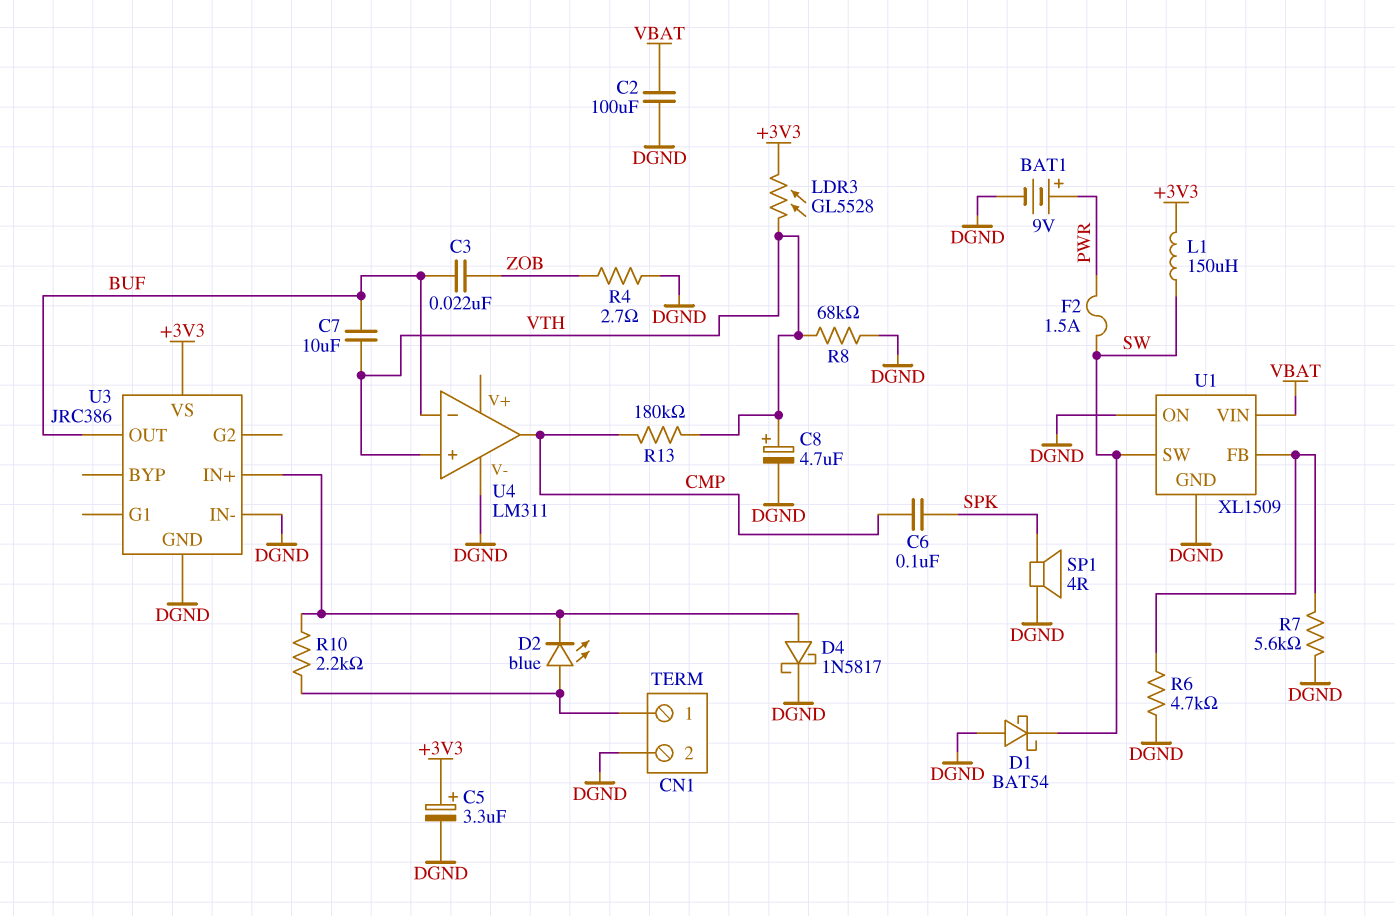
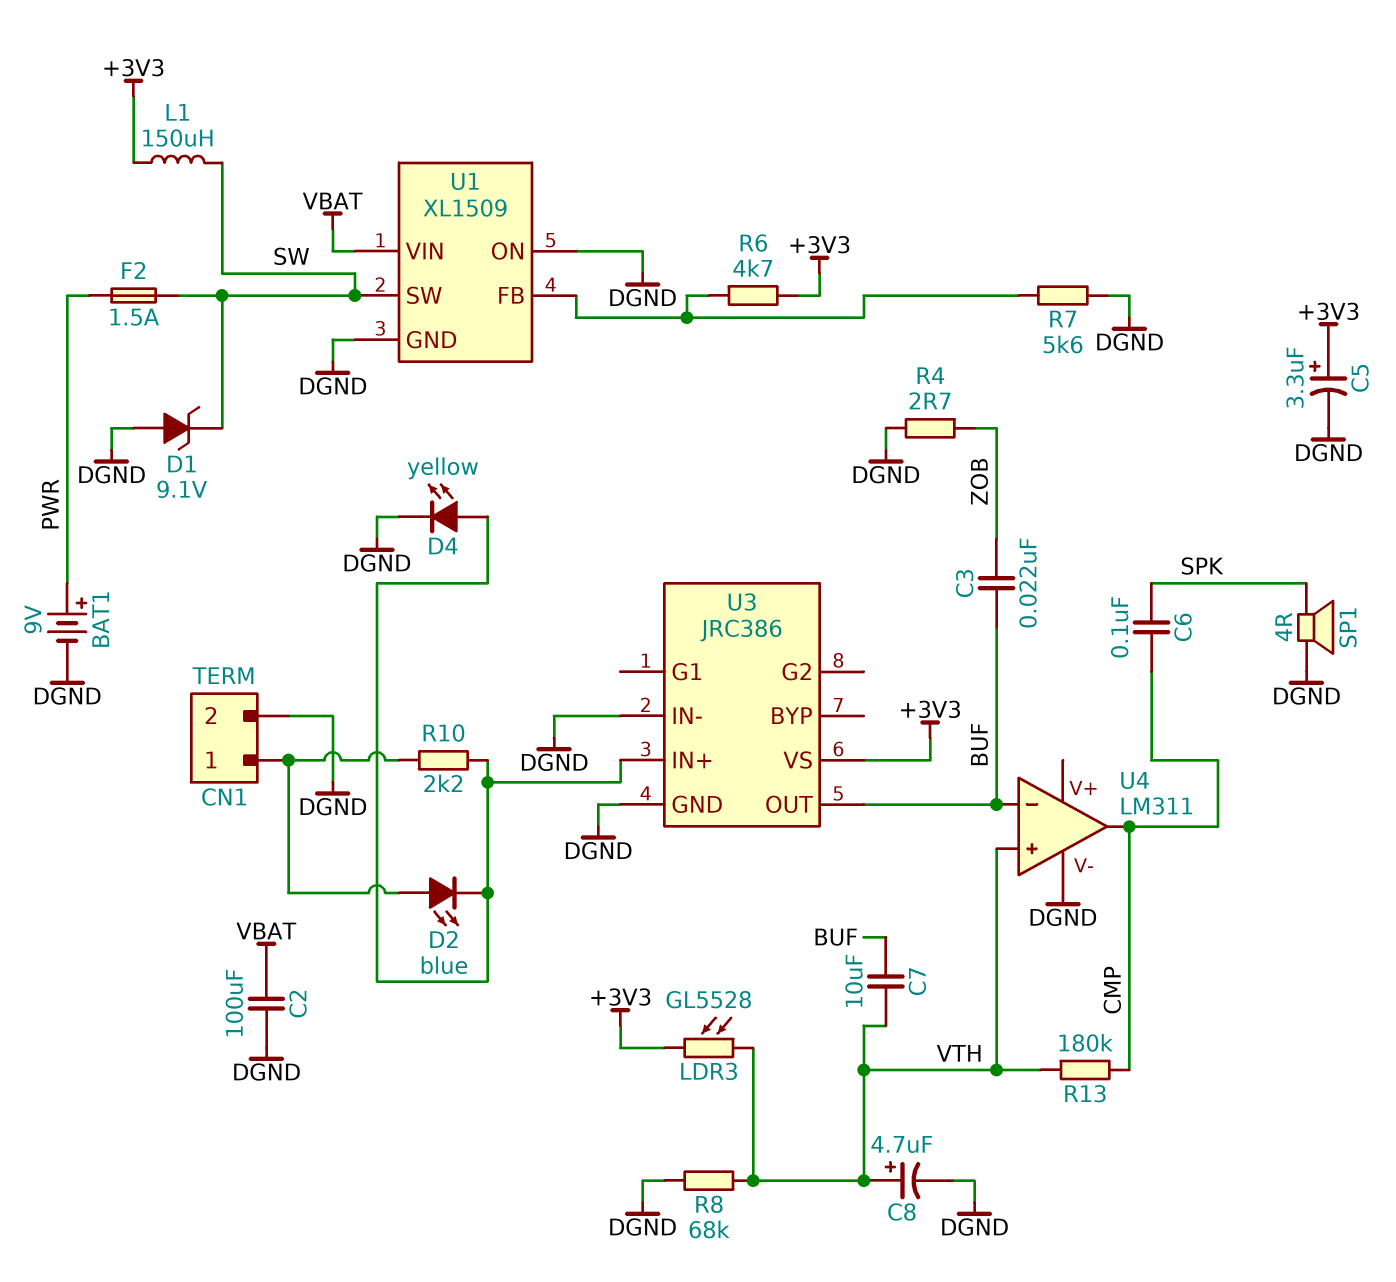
D1: schottky BAT54 (A DGND, K SW) -> zener 9.1V (A DGND, K SW)
D4: schottky 1N5817 (A U3/IN+, K DGND) -> LED yellow (A U3/IN+, K DGND)
R6: 4.7k (DGND, U1/FB) -> 4.7k (+3V3, U1/FB)

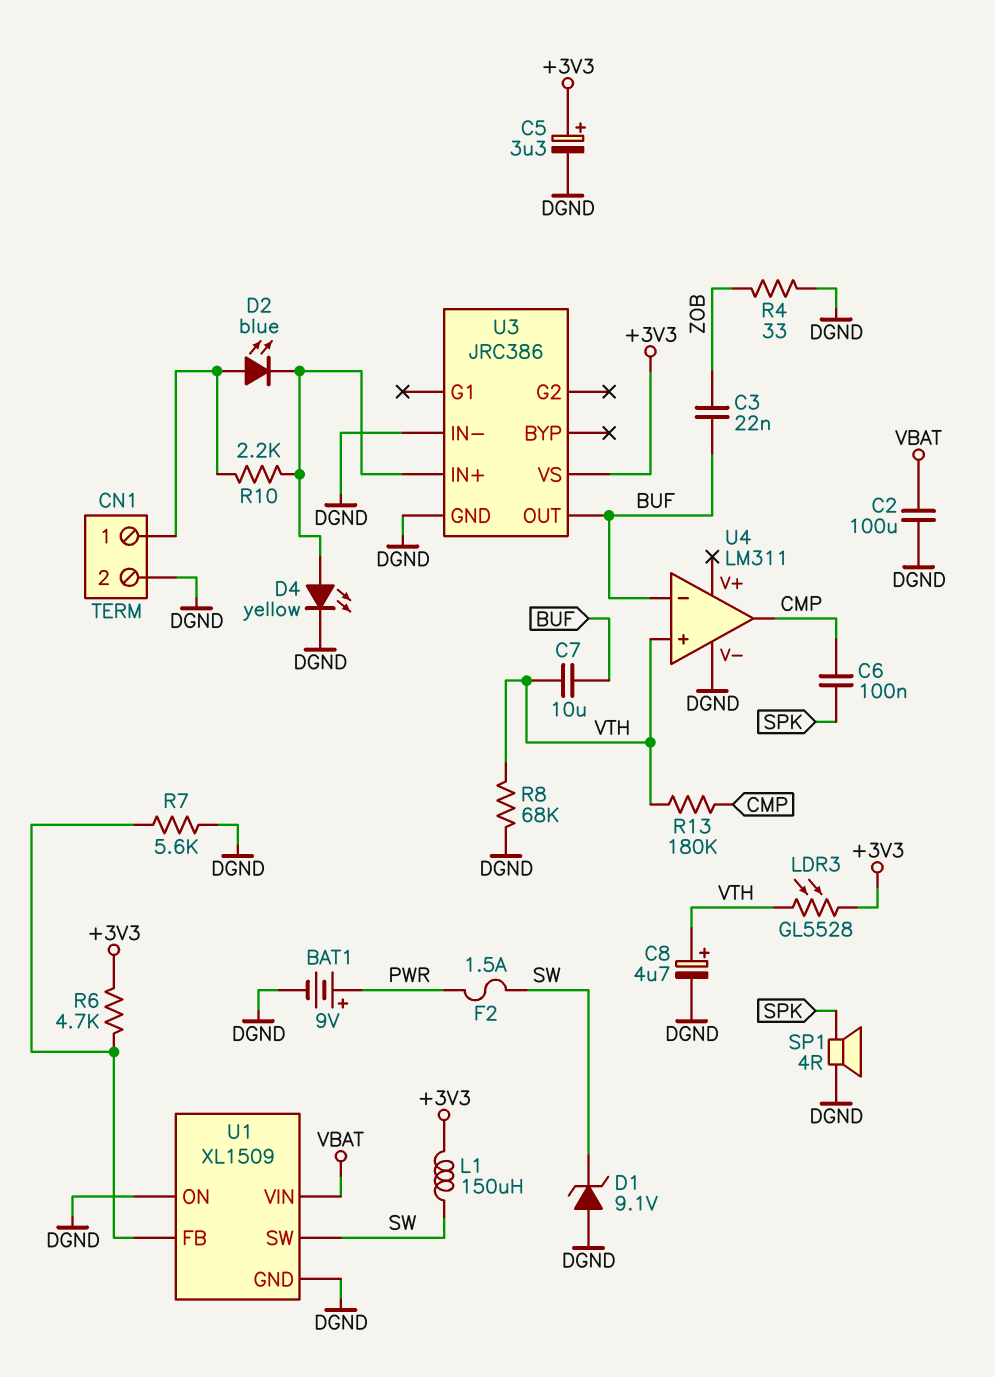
R4: 2.7 (DGND, ZOB) -> 33 (DGND, ZOB)

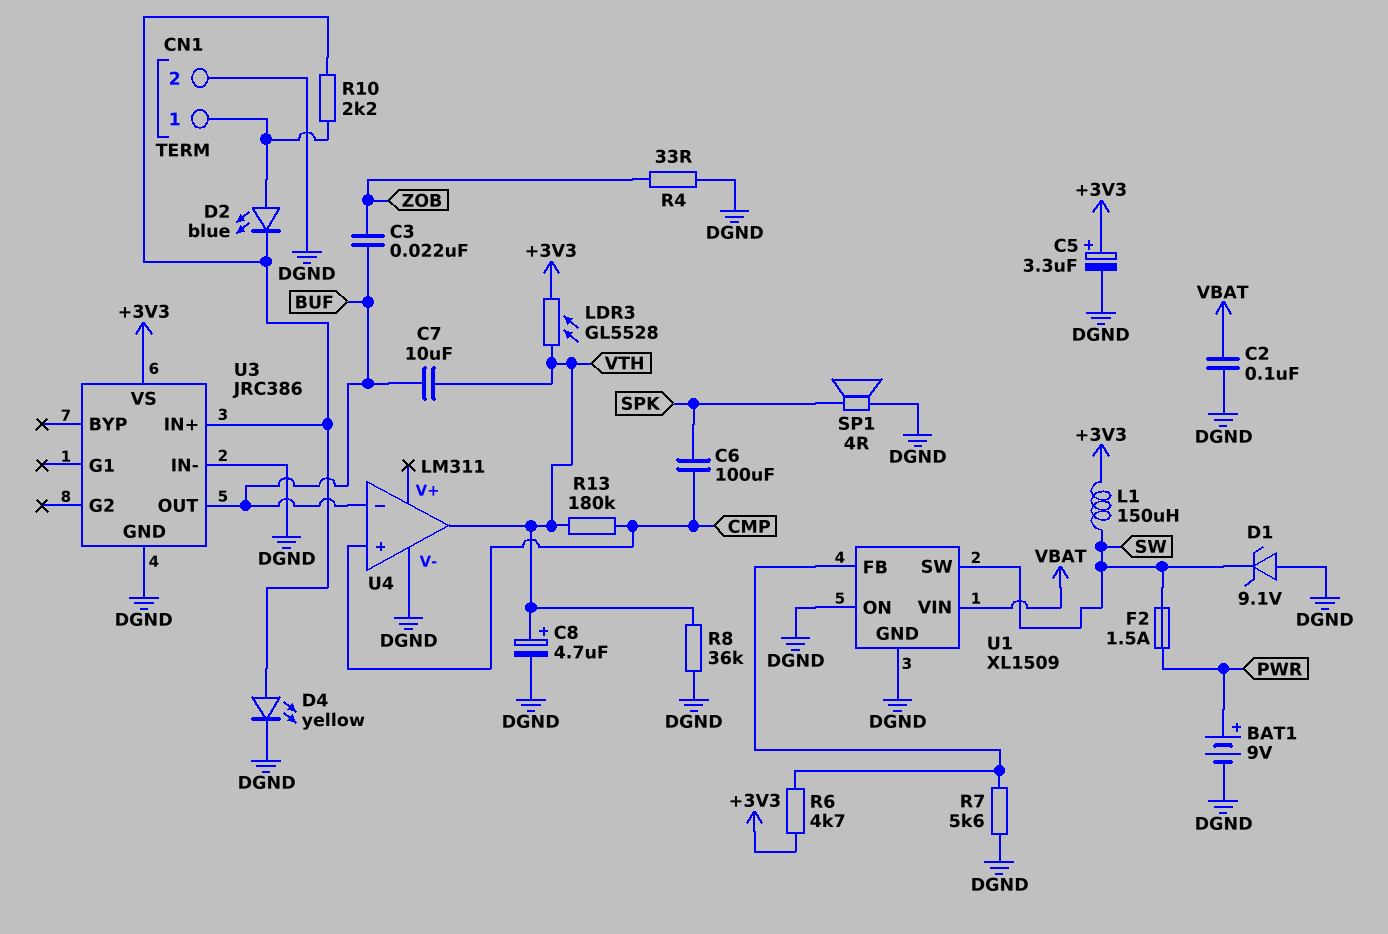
C2: 100uF (DGND, VBAT) -> 100nF (DGND, VBAT)
C6: 100nF (CMP, SPK) -> 100uF (CMP, SPK)
R8: 68k (DGND, VTH) -> 36k (DGND, VTH)
U4 pin in+: VTH -> CMP
U4 pin out: CMP -> VTH

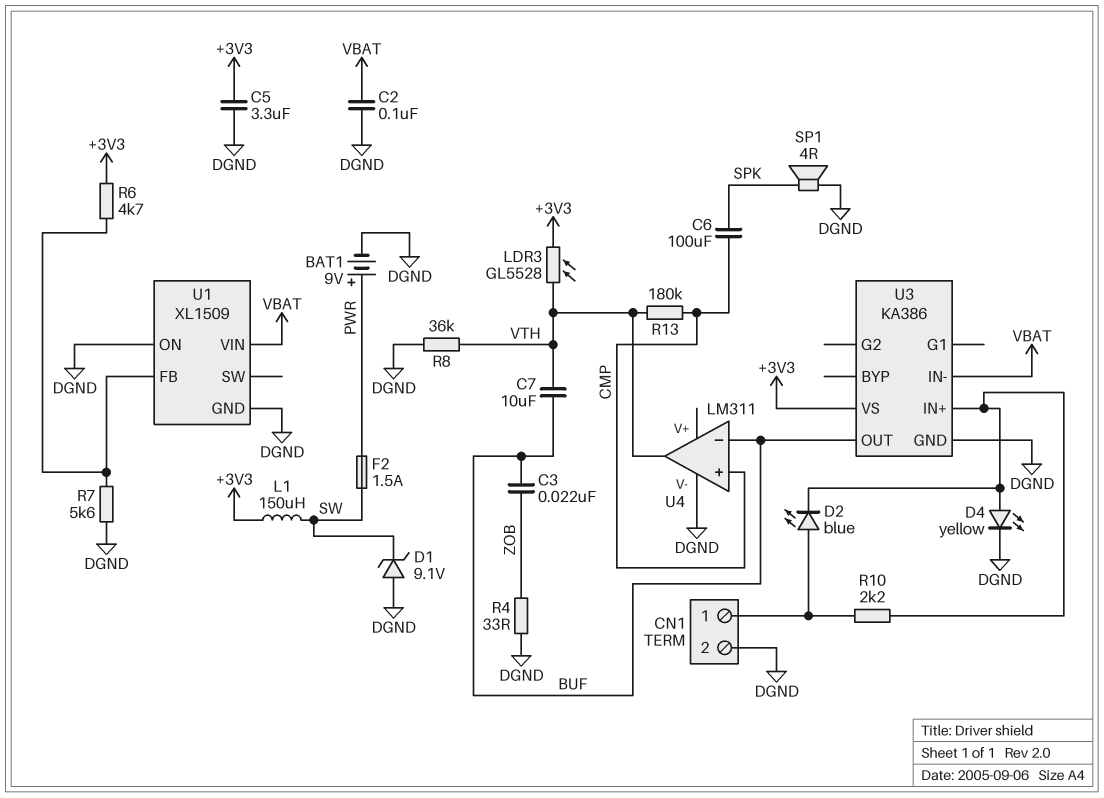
C5: 3.3uF (plus +3V3, minus DGND) -> 3.3uF (+3V3, DGND)
C8: 4.7uF (plus VTH, minus DGND) -> none
U1 pin SW: SW -> none
U3: JRC386 -> KA386
U3 pin IN-: DGND -> VBAT

